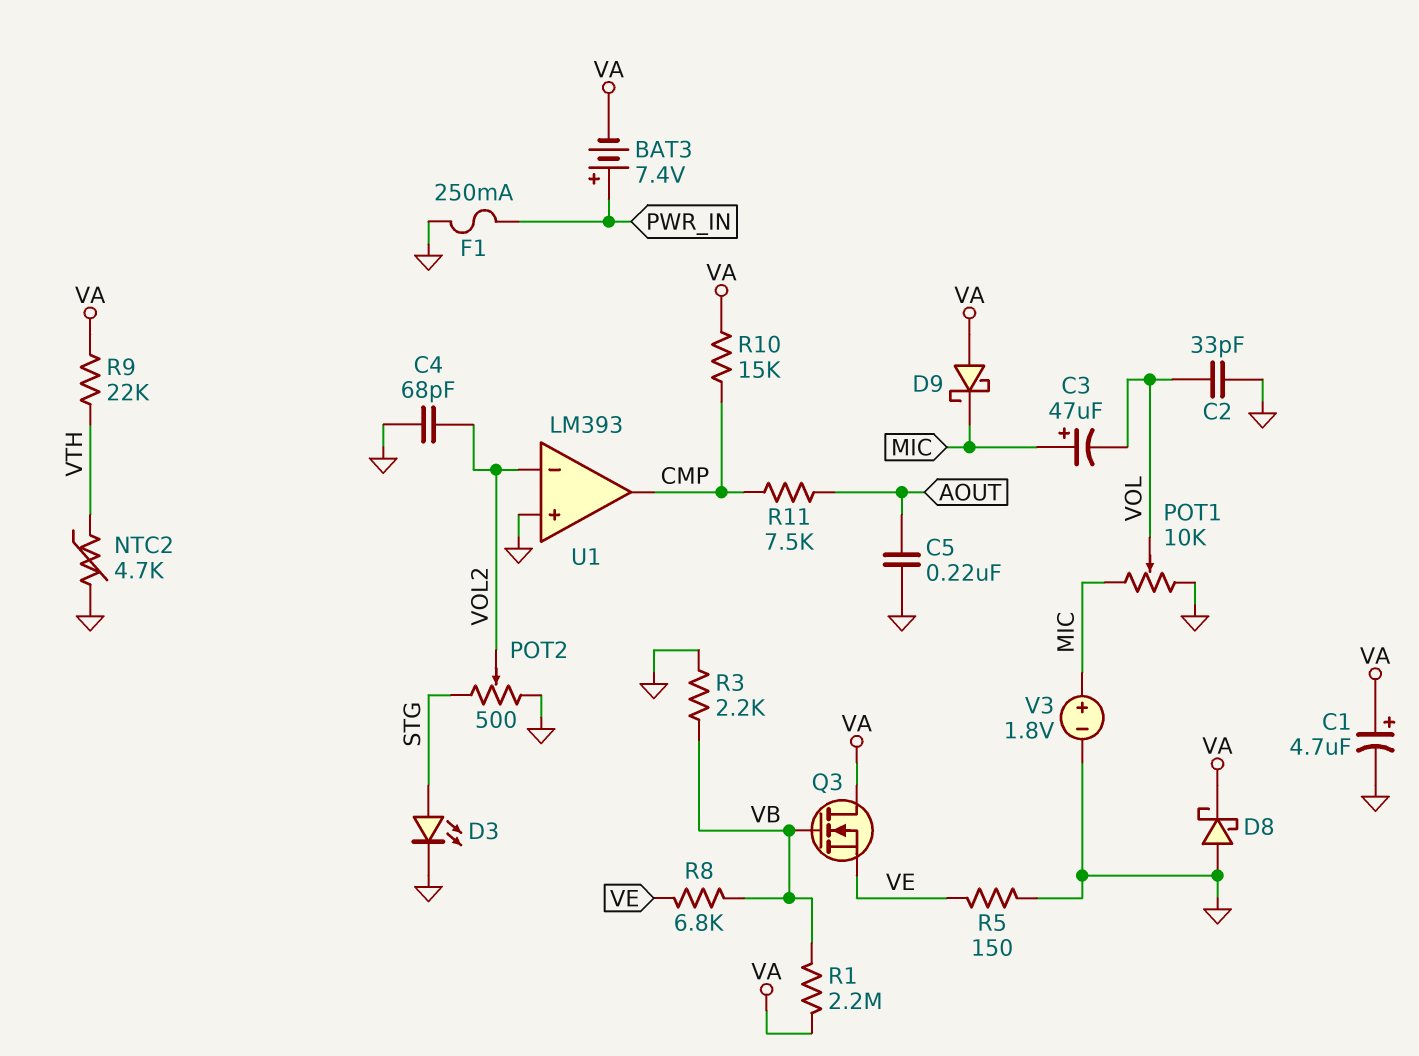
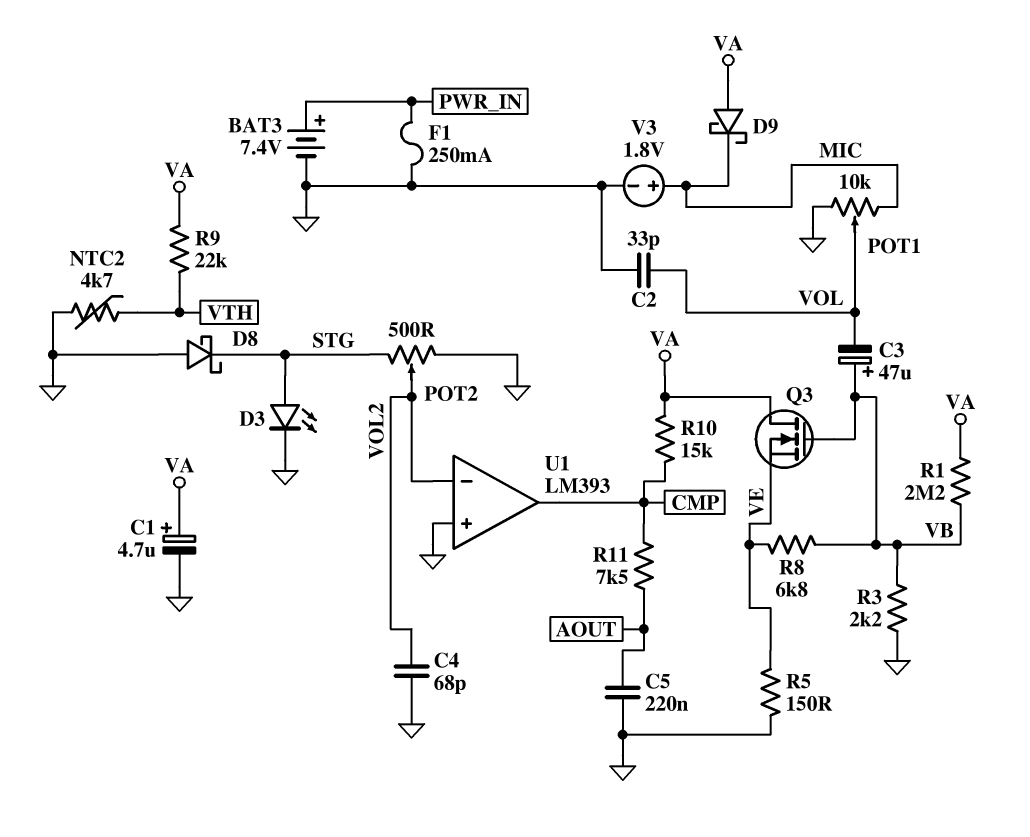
BAT3: 7.4V (plus PWR_IN, minus VA) -> 7.4V (plus PWR_IN, minus GND)
C3: 47uF (plus MIC, minus VOL) -> 47uF (plus VB, minus VOL)
D8: schottky (A GND, K VA) -> schottky (A GND, K STG)

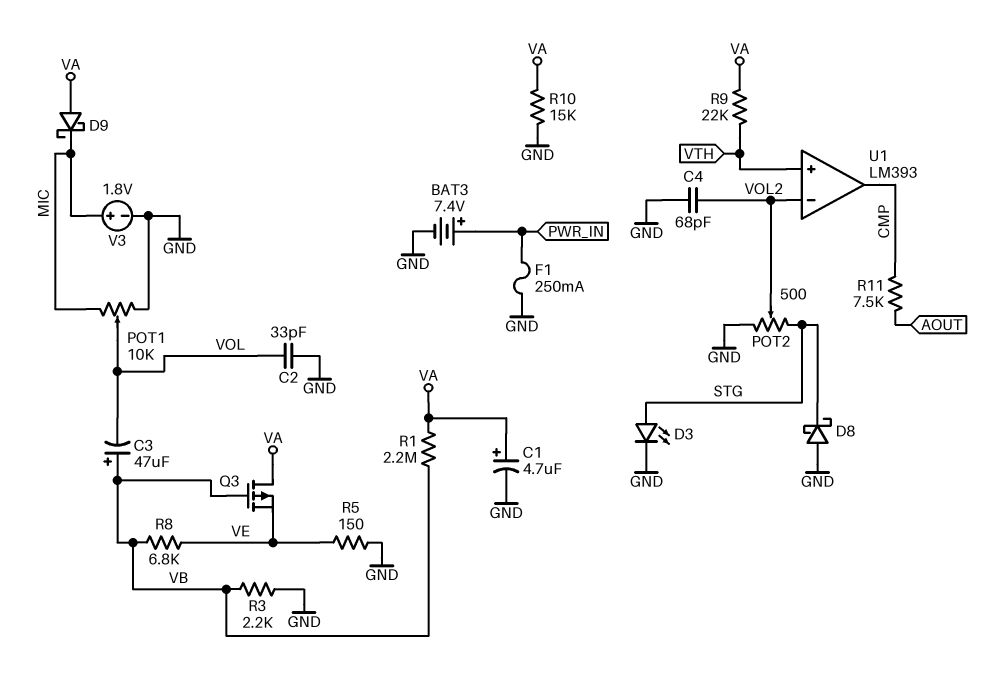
C5: 220nF (AOUT, GND) -> none
NTC2: 4.7k (GND, VTH) -> none
Q3: NMOS (G VB, D VA, S VE) -> PMOS (G VB, D VA, S VE)
R10: 15k (CMP, VA) -> 15k (GND, VA)
U1 pin in+: GND -> VTH

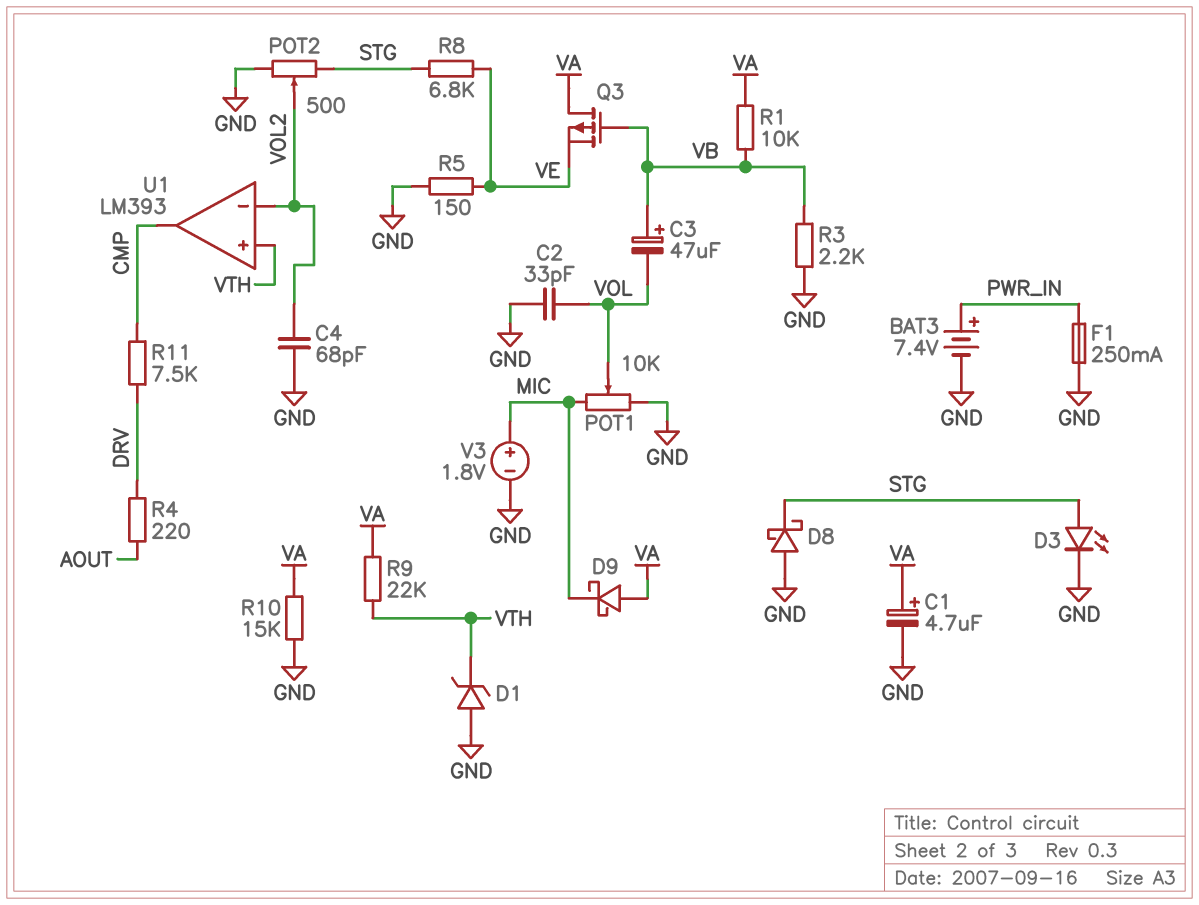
D1: none -> zener (A GND, K VTH)
R1: 2.2M (VA, VB) -> 10k (VA, VB)
R4: none -> 220 (AOUT, DRV)
R8: 6.8k (VB, VE) -> 6.8k (STG, VE)
R11: 7.5k (AOUT, CMP) -> 7.5k (CMP, DRV)

